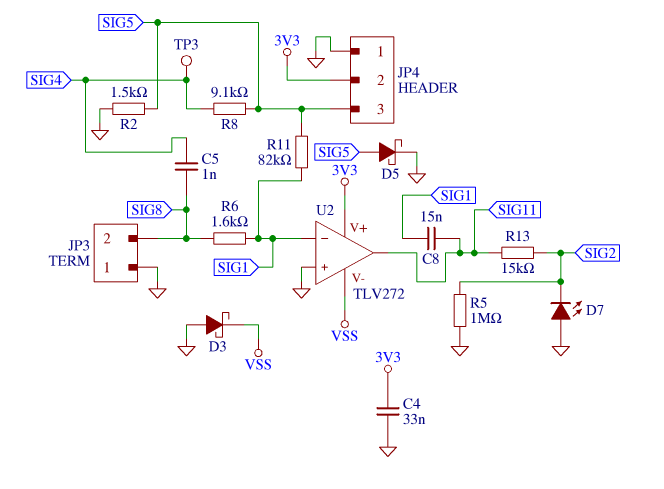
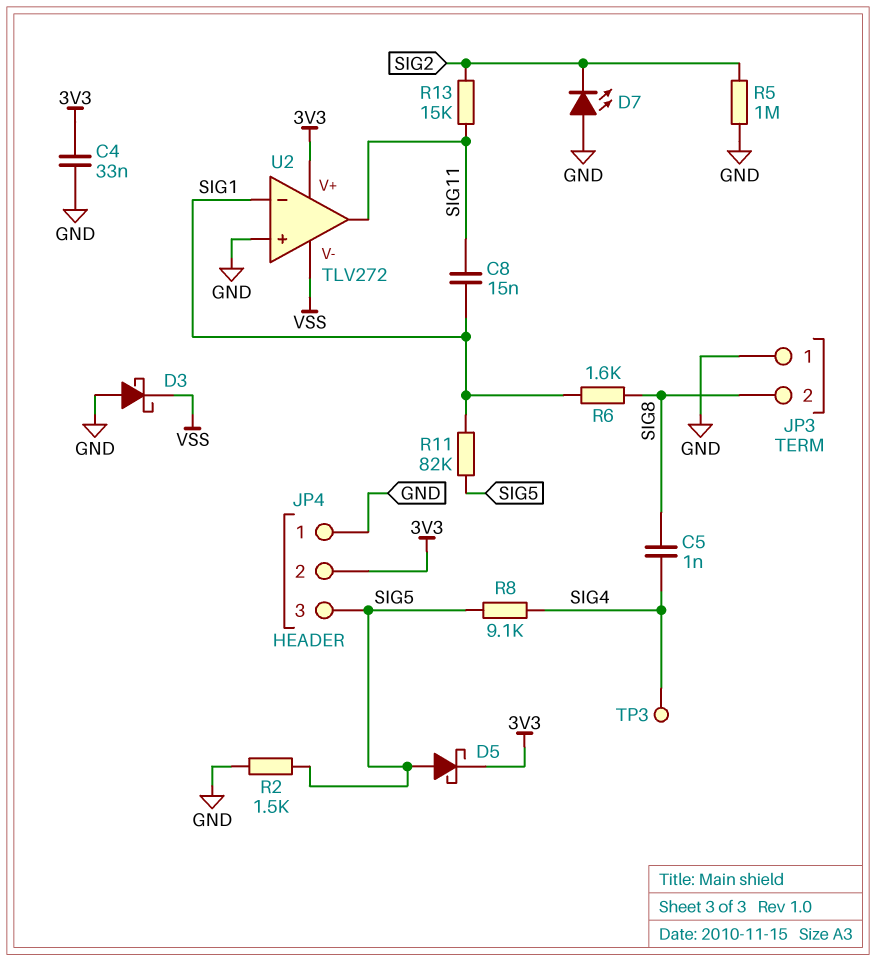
D5: schottky (A SIG5, K GND) -> schottky (A SIG5, K 3V3)

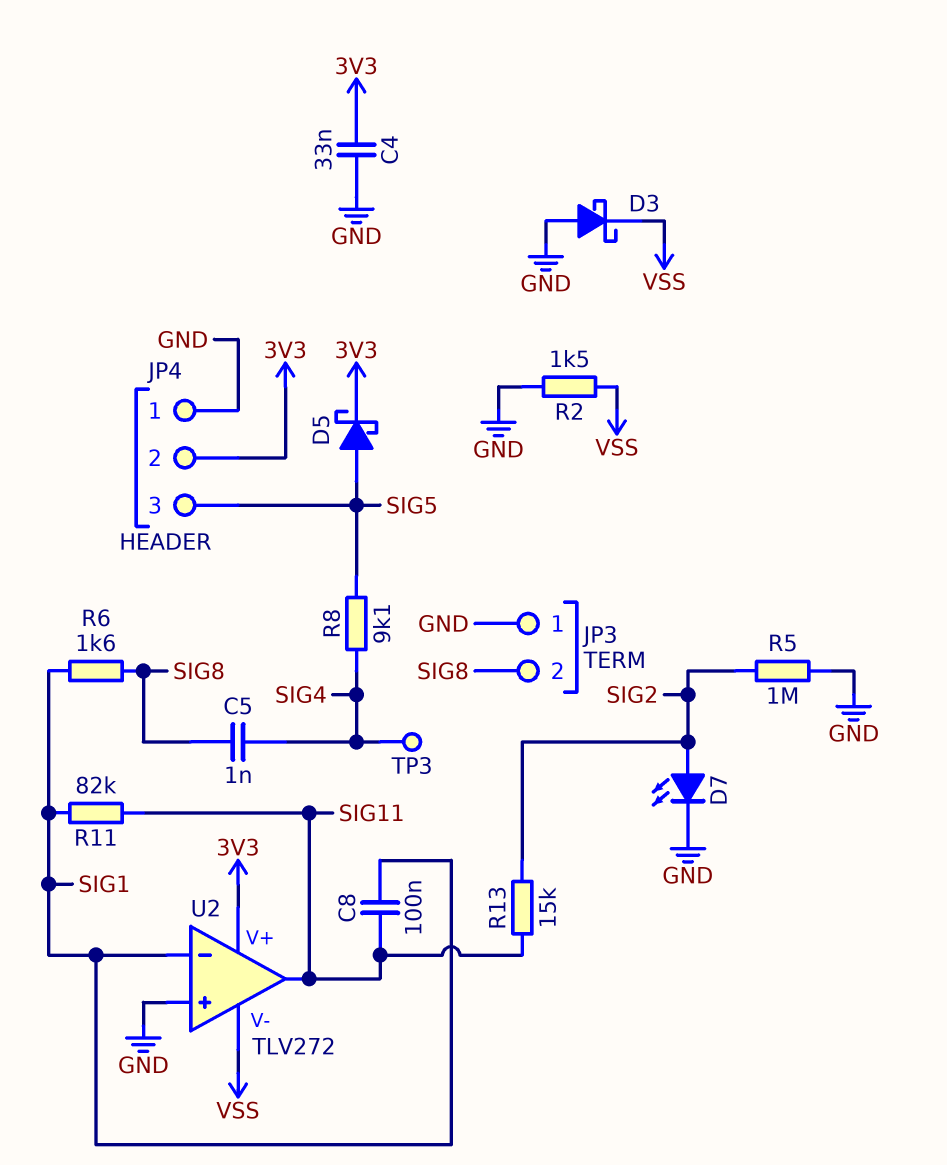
C8: 15nF (SIG1, SIG11) -> 100nF (SIG1, SIG11)
D7: LED (A GND, K SIG2) -> LED (A SIG2, K GND)
R2: 1.5k (GND, SIG5) -> 1.5k (GND, VSS)
R11: 82k (SIG1, SIG5) -> 82k (SIG1, SIG11)

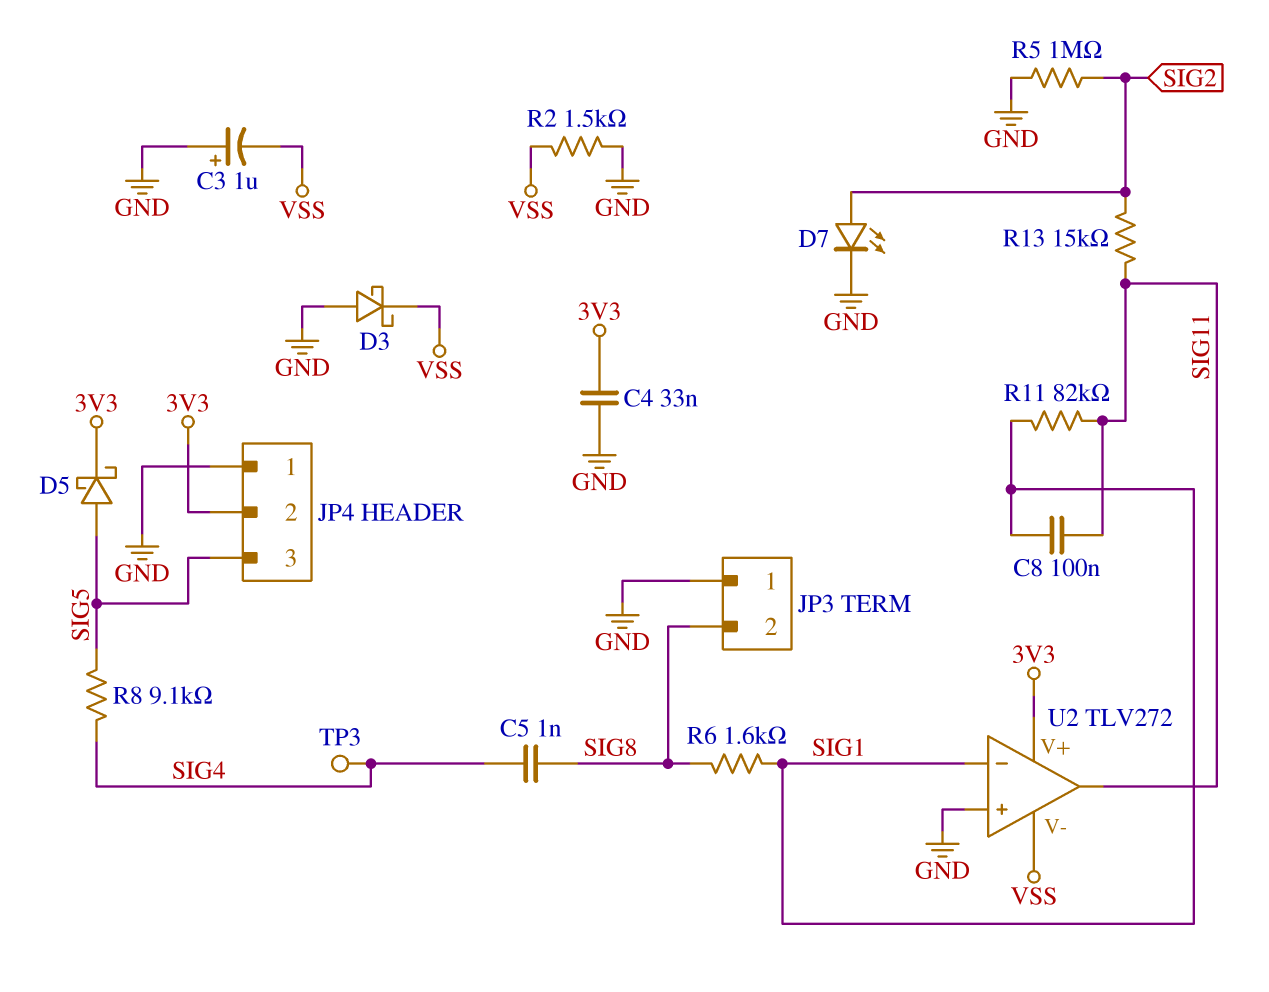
C3: none -> 1uF (plus GND, minus VSS)

